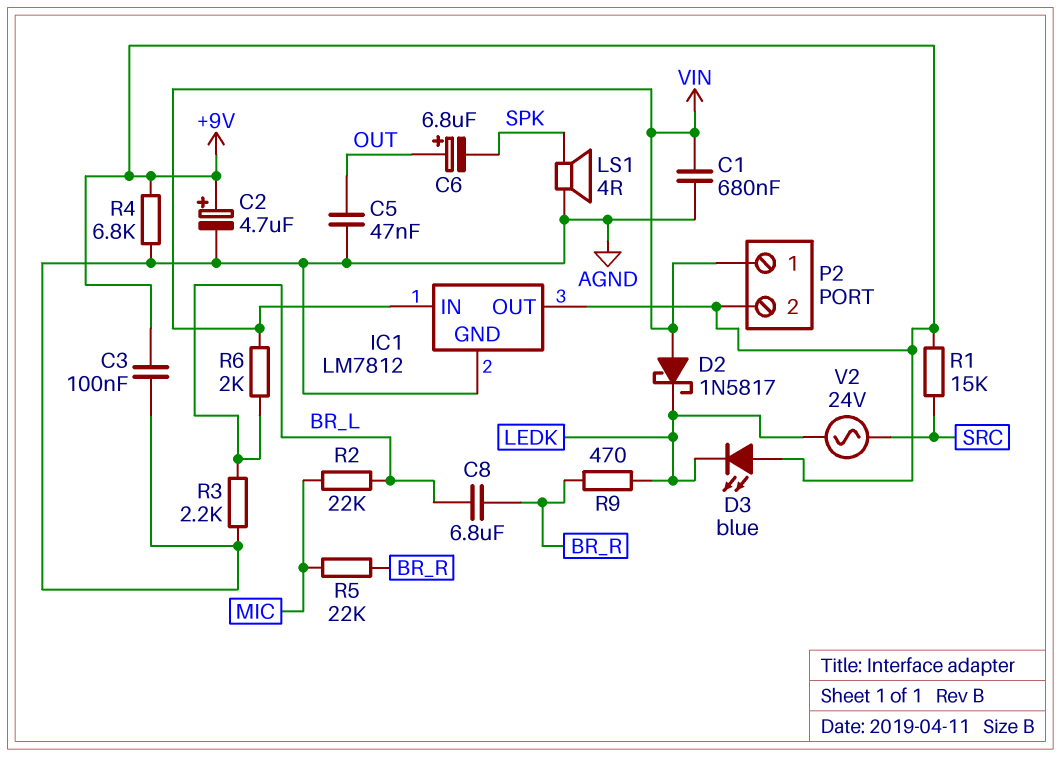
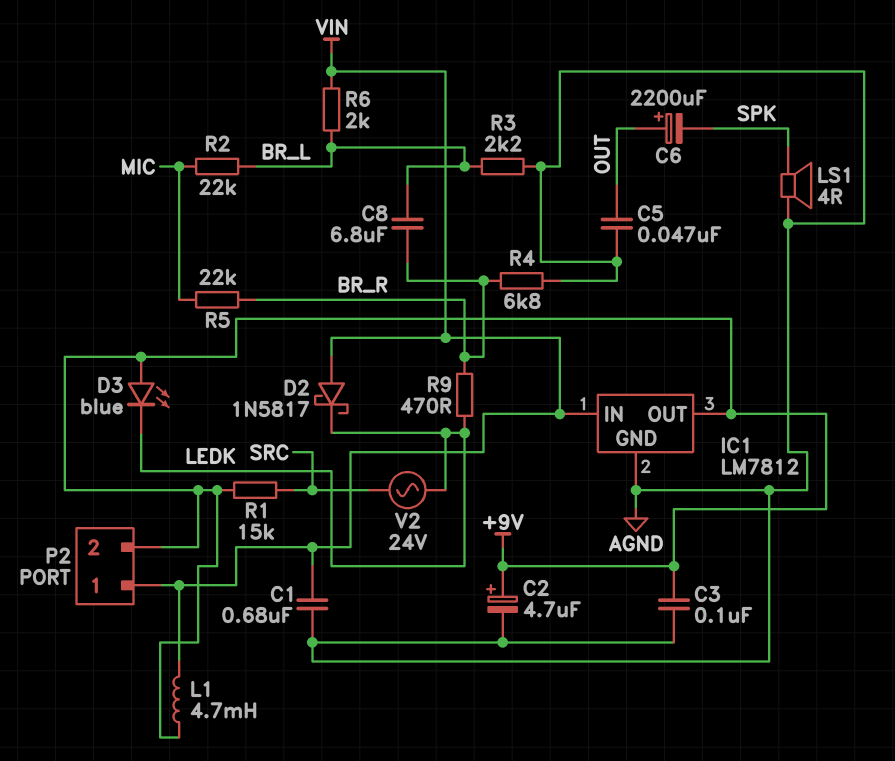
C6: 6.8uF (plus OUT, minus SPK) -> 2200uF (plus OUT, minus SPK)
L1: none -> 4.7mH (+9V, VIN)
R4: 6.8k (+9V, AGND) -> 6.8k (AGND, BR_R)

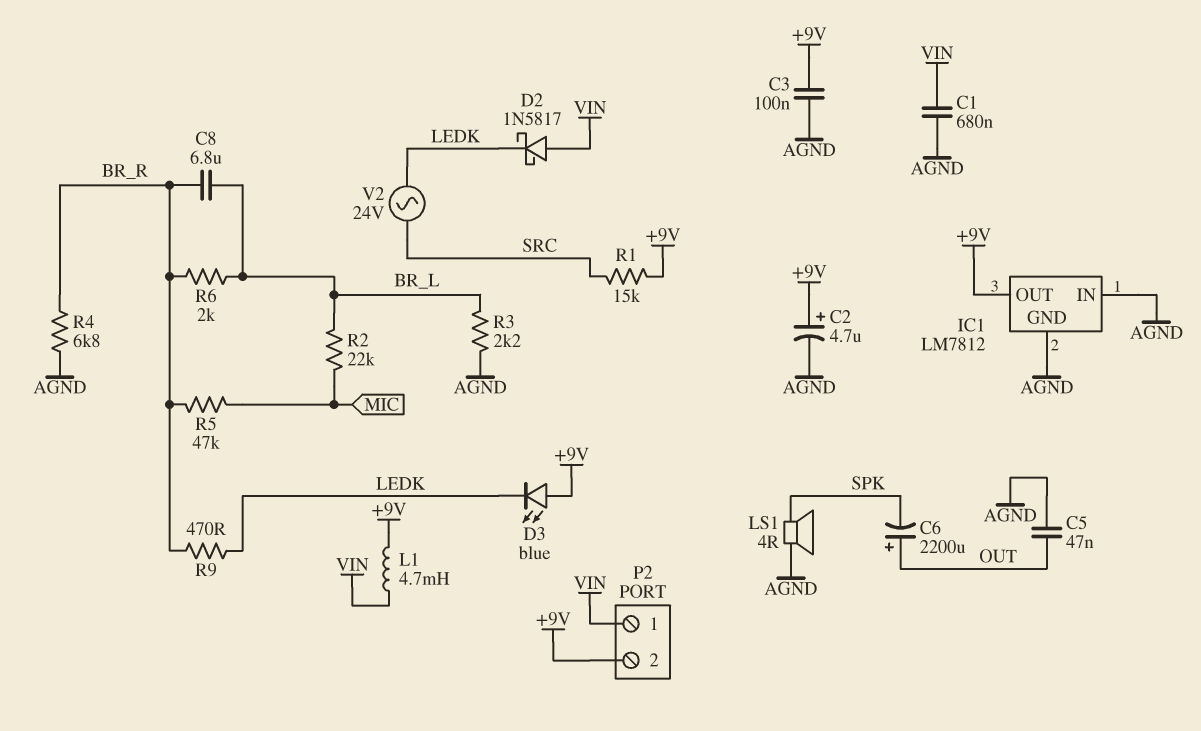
IC1 pin IN: VIN -> AGND
R5: 22k (BR_R, MIC) -> 47k (BR_R, MIC)
R6: 2k (BR_L, VIN) -> 2k (BR_L, BR_R)

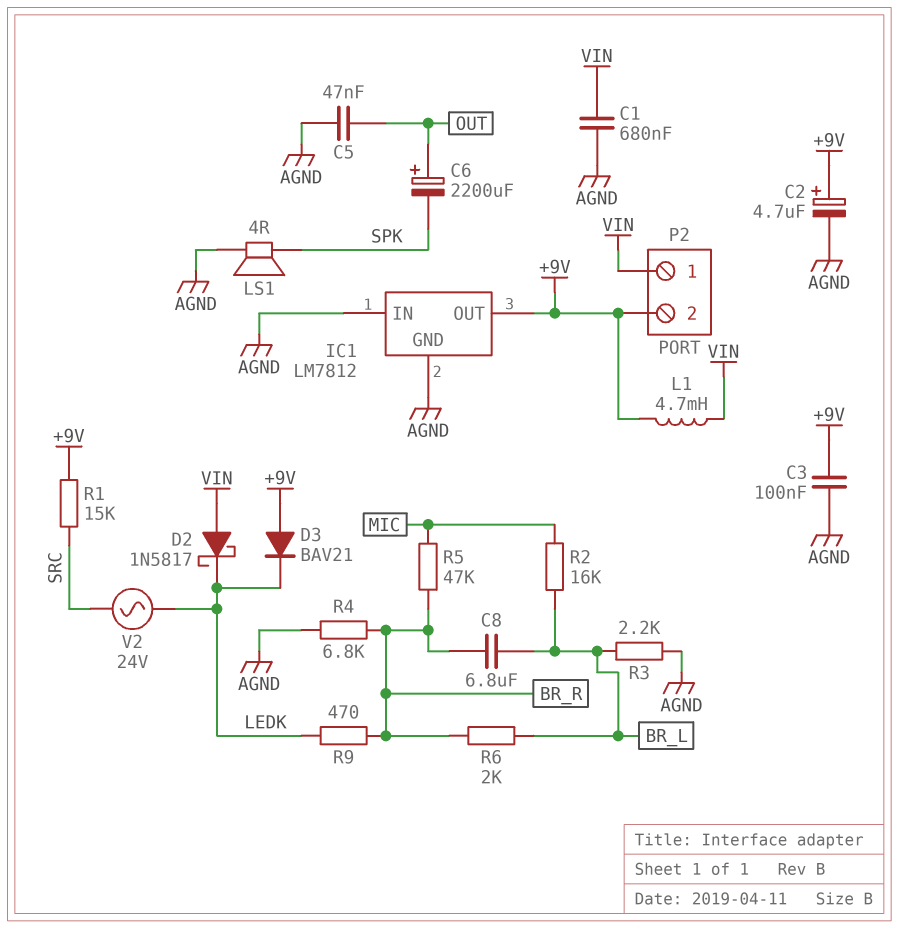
D3: LED blue (A +9V, K LEDK) -> diode BAV21 (A +9V, K LEDK)
R2: 22k (BR_L, MIC) -> 16k (BR_L, MIC)

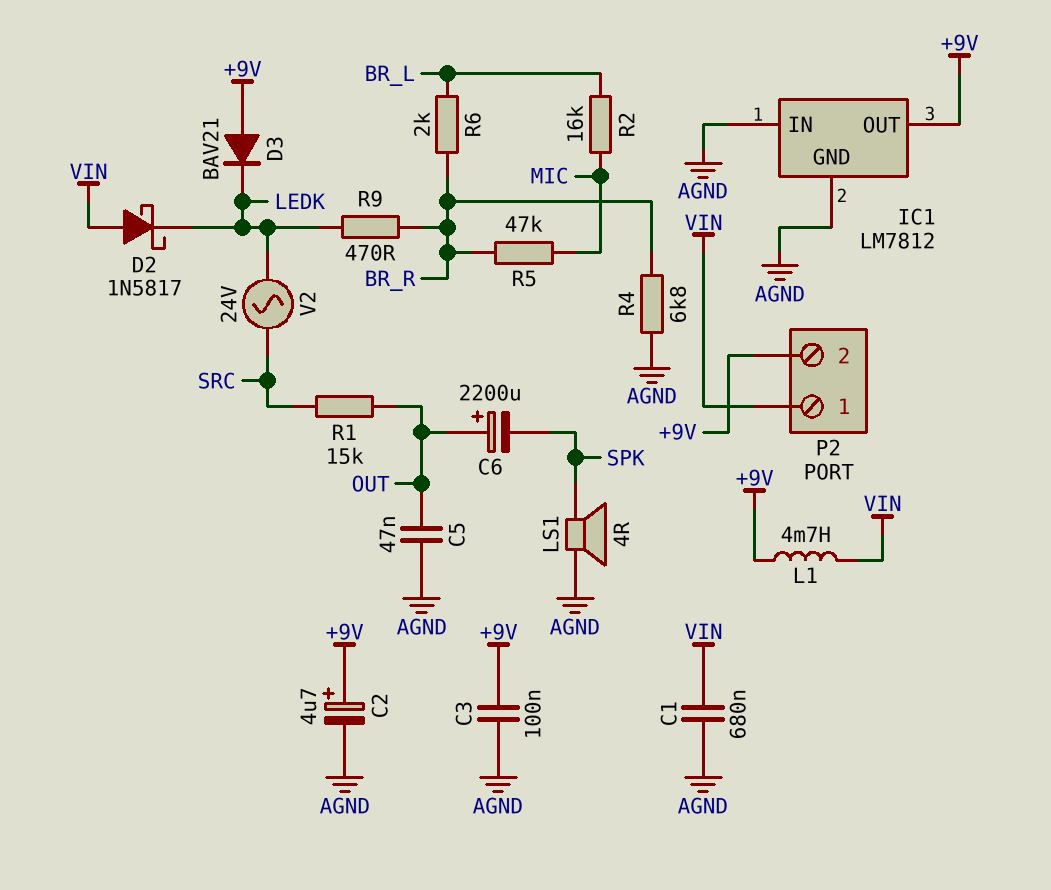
C8: 6.8uF (BR_L, BR_R) -> none
R1: 15k (+9V, SRC) -> 15k (OUT, SRC)
R3: 2.2k (AGND, BR_L) -> none

